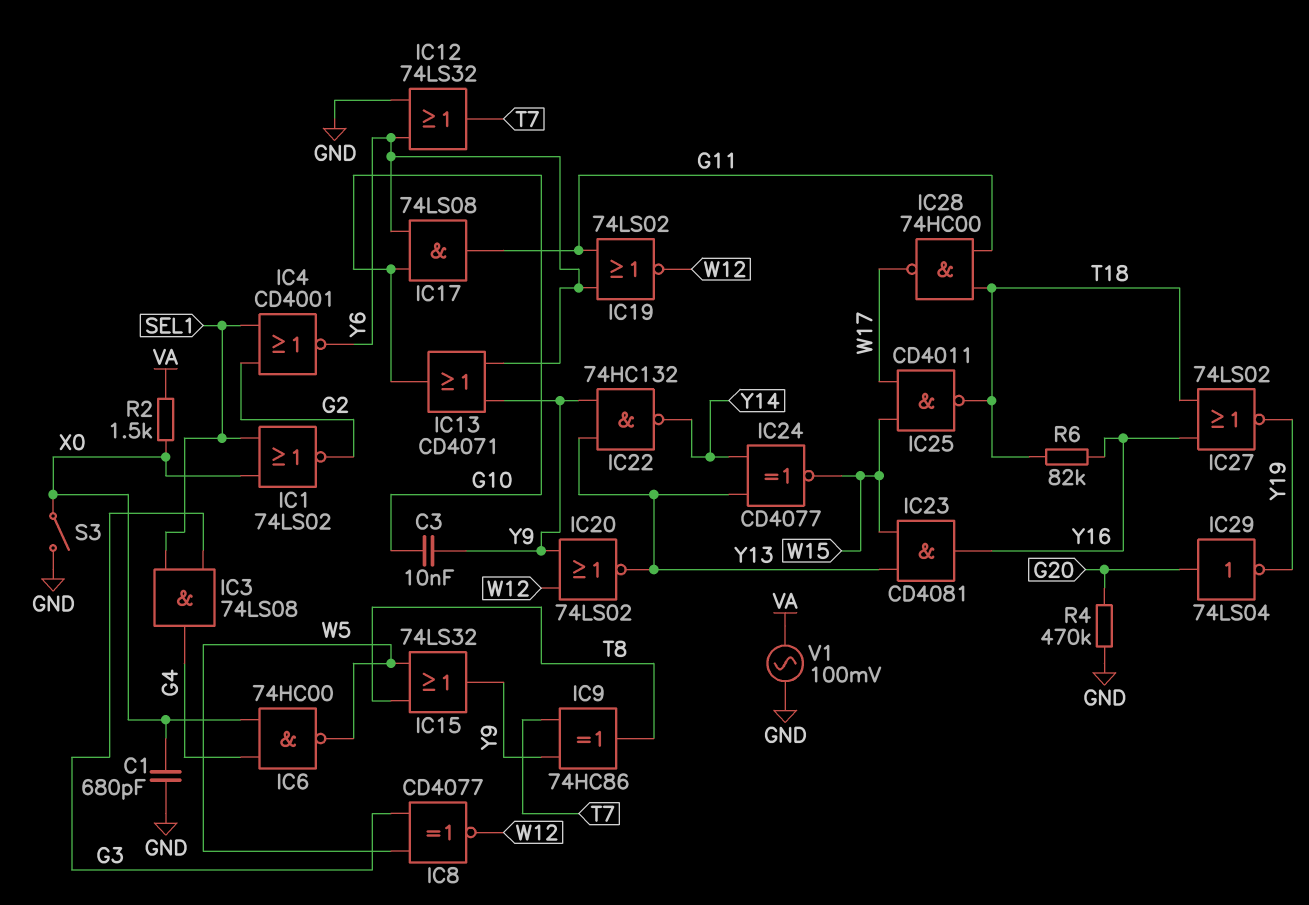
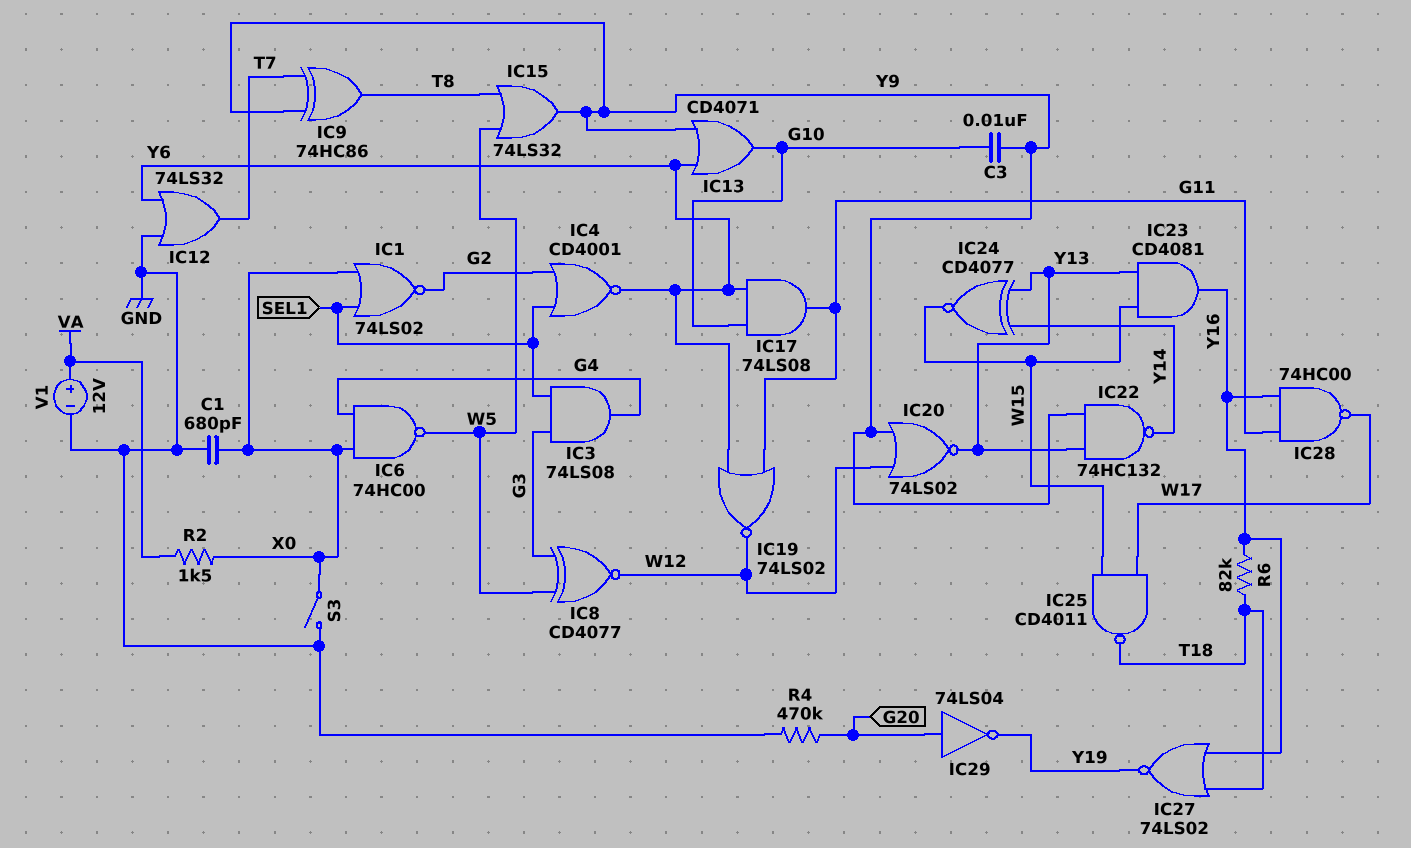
IC28: NAND 74HC00 (in G11, in T18, out W17) -> NAND 74HC00 (in G11, in Y16, out W17)
V1: AC 100mV (GND, VA) -> 12V (plus VA, minus GND)

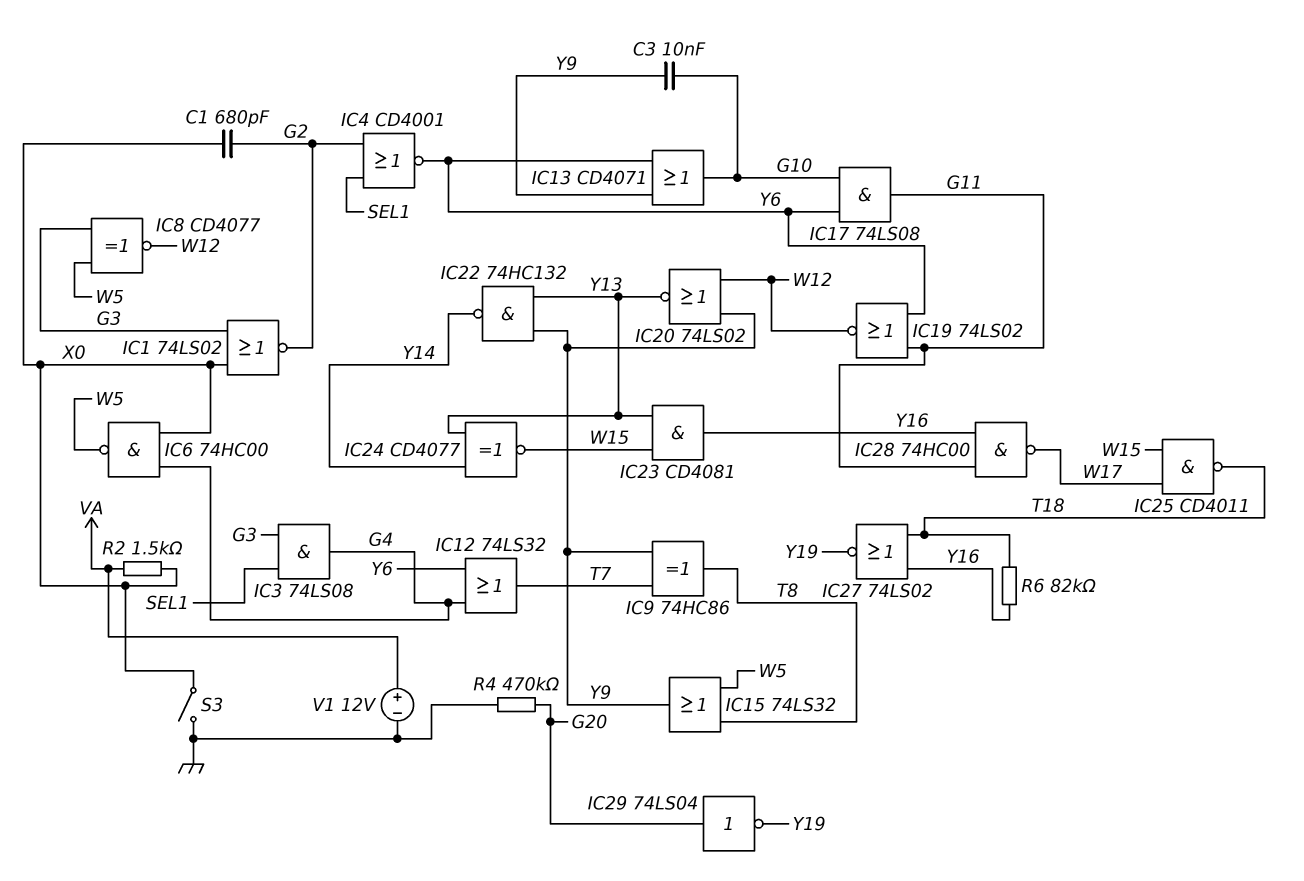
C1: 680pF (GND, X0) -> 680pF (G2, X0)
IC1: NOR 74LS02 (in SEL1, in X0, out G2) -> NOR 74LS02 (in G3, in X0, out G2)
IC12: OR 74LS32 (in GND, in Y6, out T7) -> OR 74LS32 (in G4, in Y6, out T7)

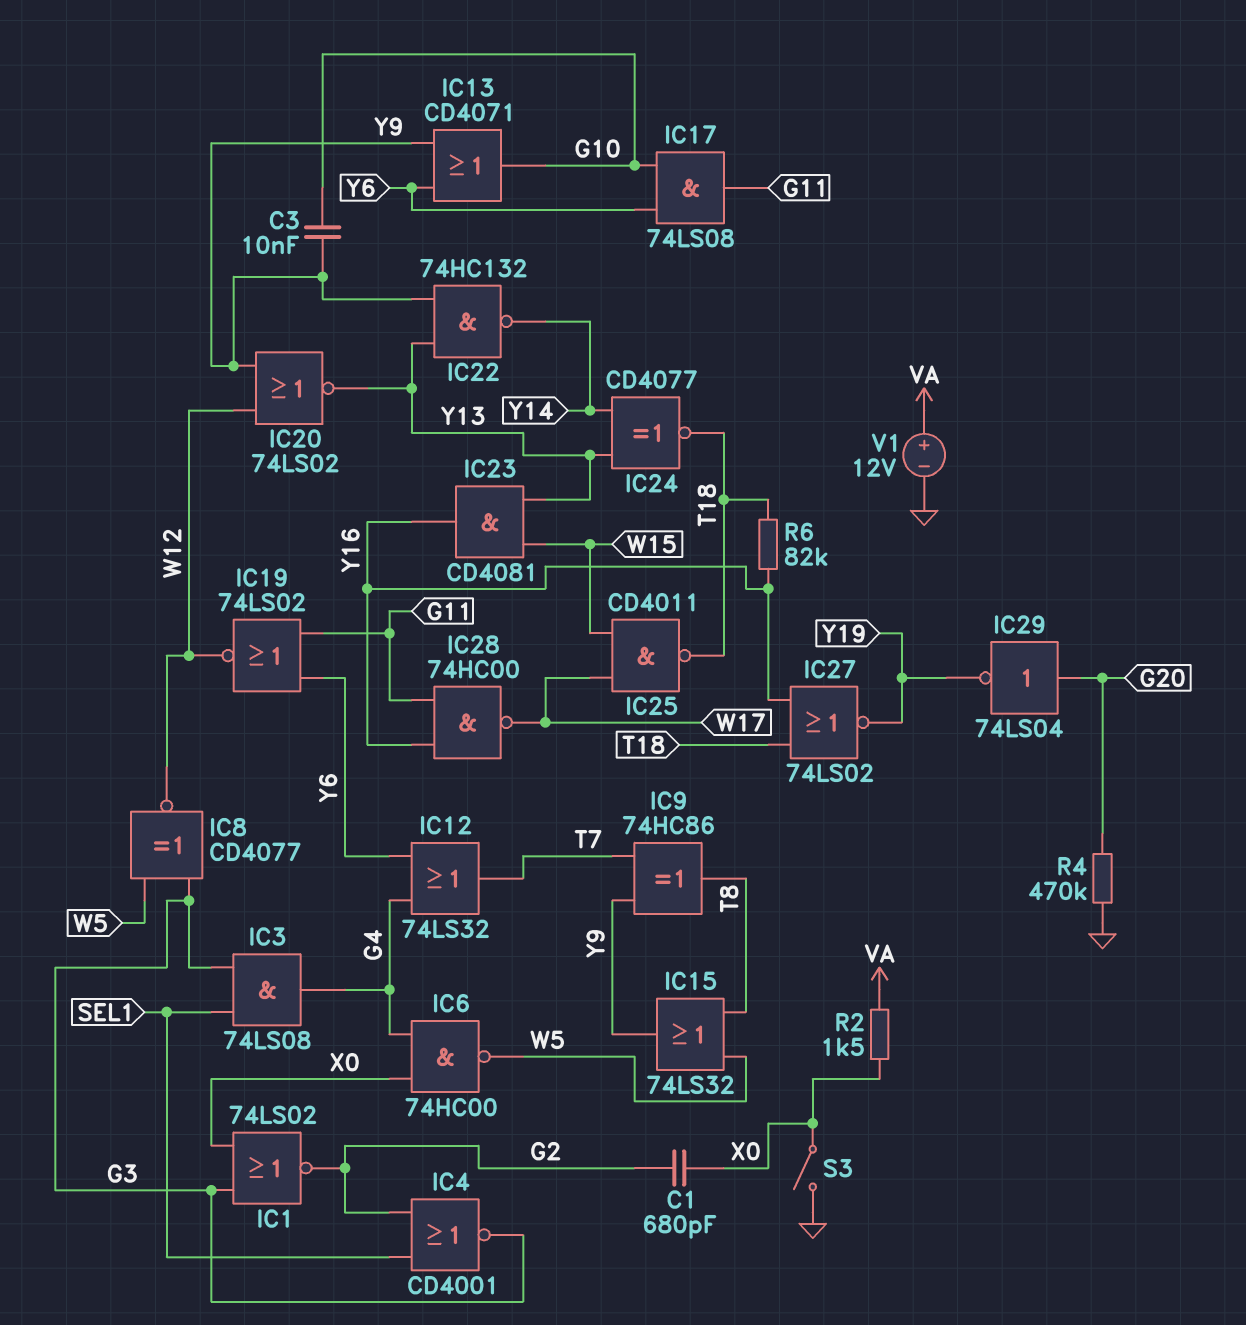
IC4: NOR CD4001 (in G2, in SEL1, out Y6) -> NOR CD4001 (in G2, in SEL1, out G3)
IC24: XNOR CD4077 (in Y13, in Y14, out W15) -> XNOR CD4077 (in Y13, in Y14, out T18)

